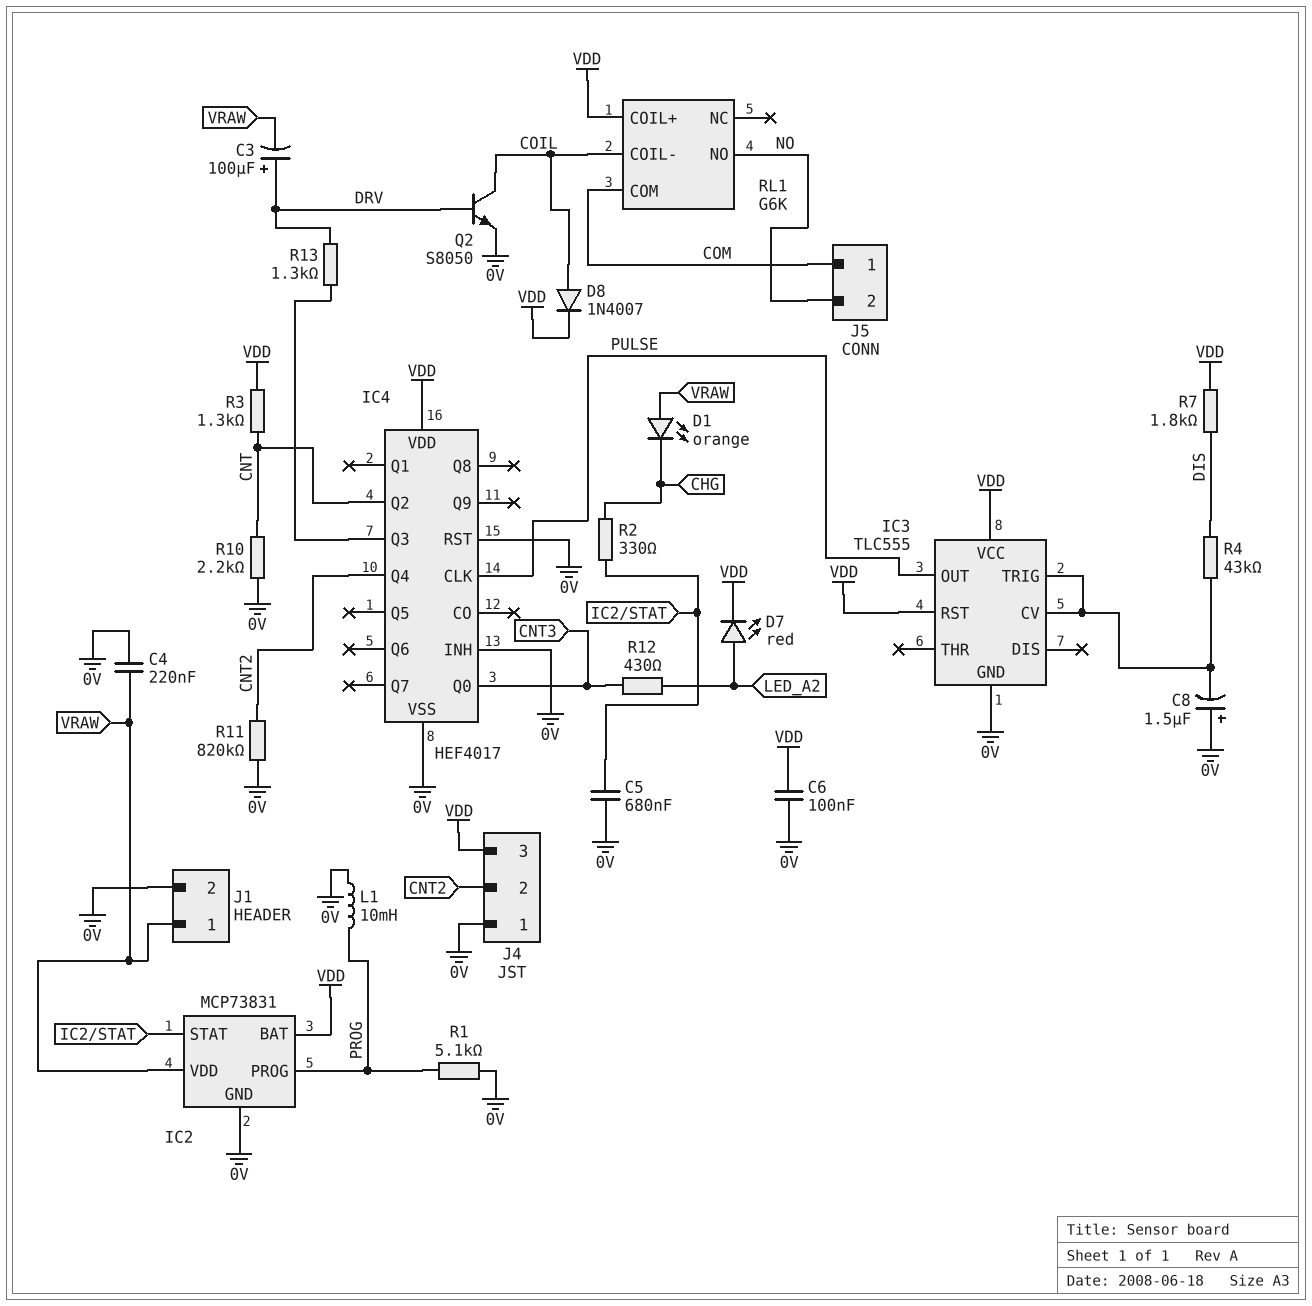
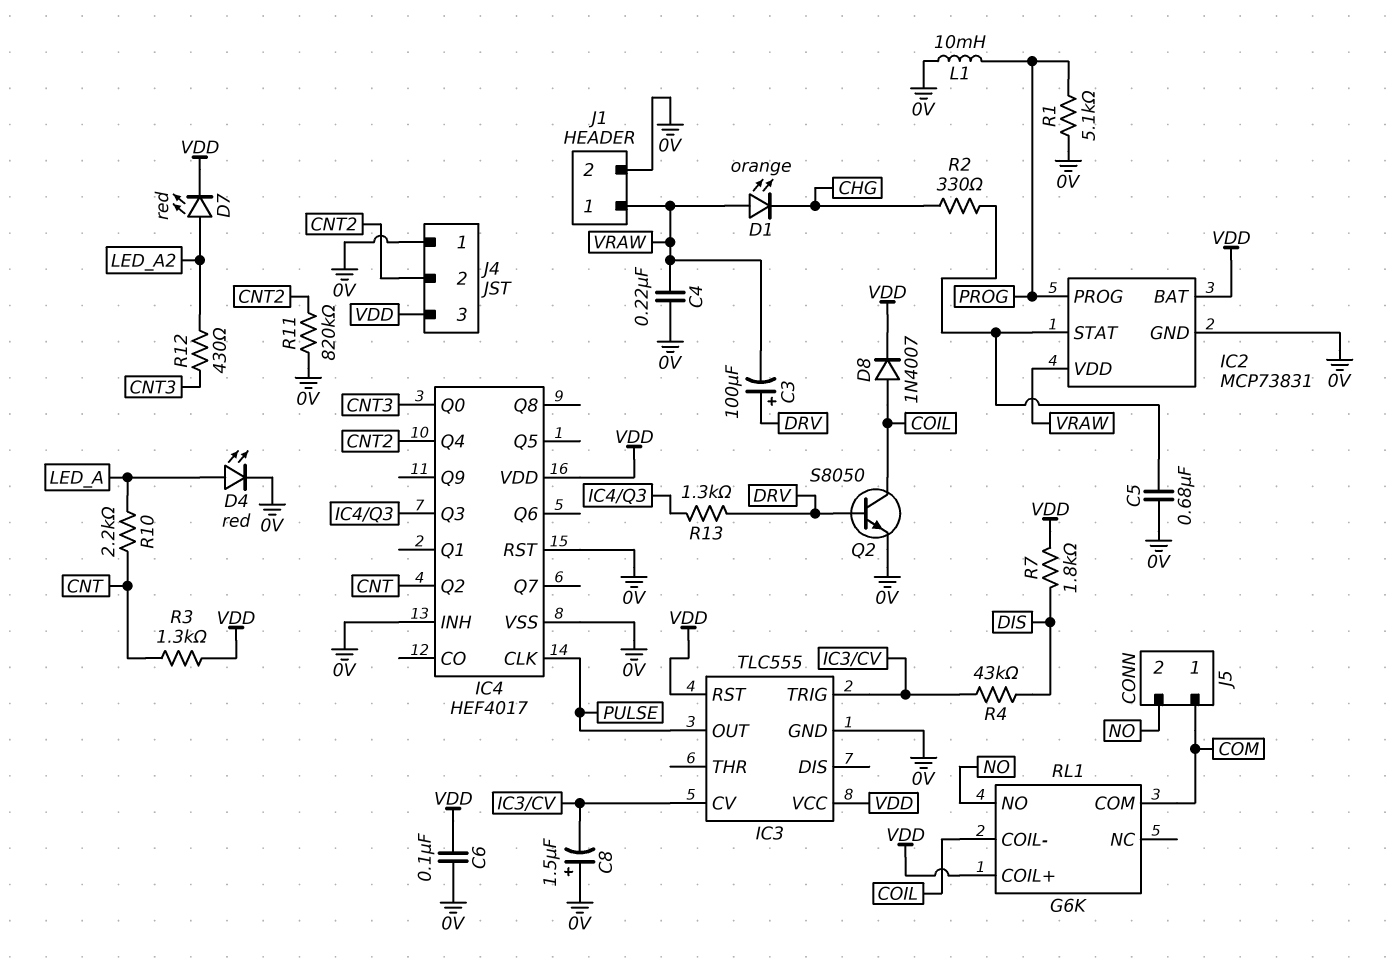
D4: none -> LED red (A LED_A, K 0V)
R10: 2.2k (0V, CNT) -> 2.2k (CNT, LED_A)

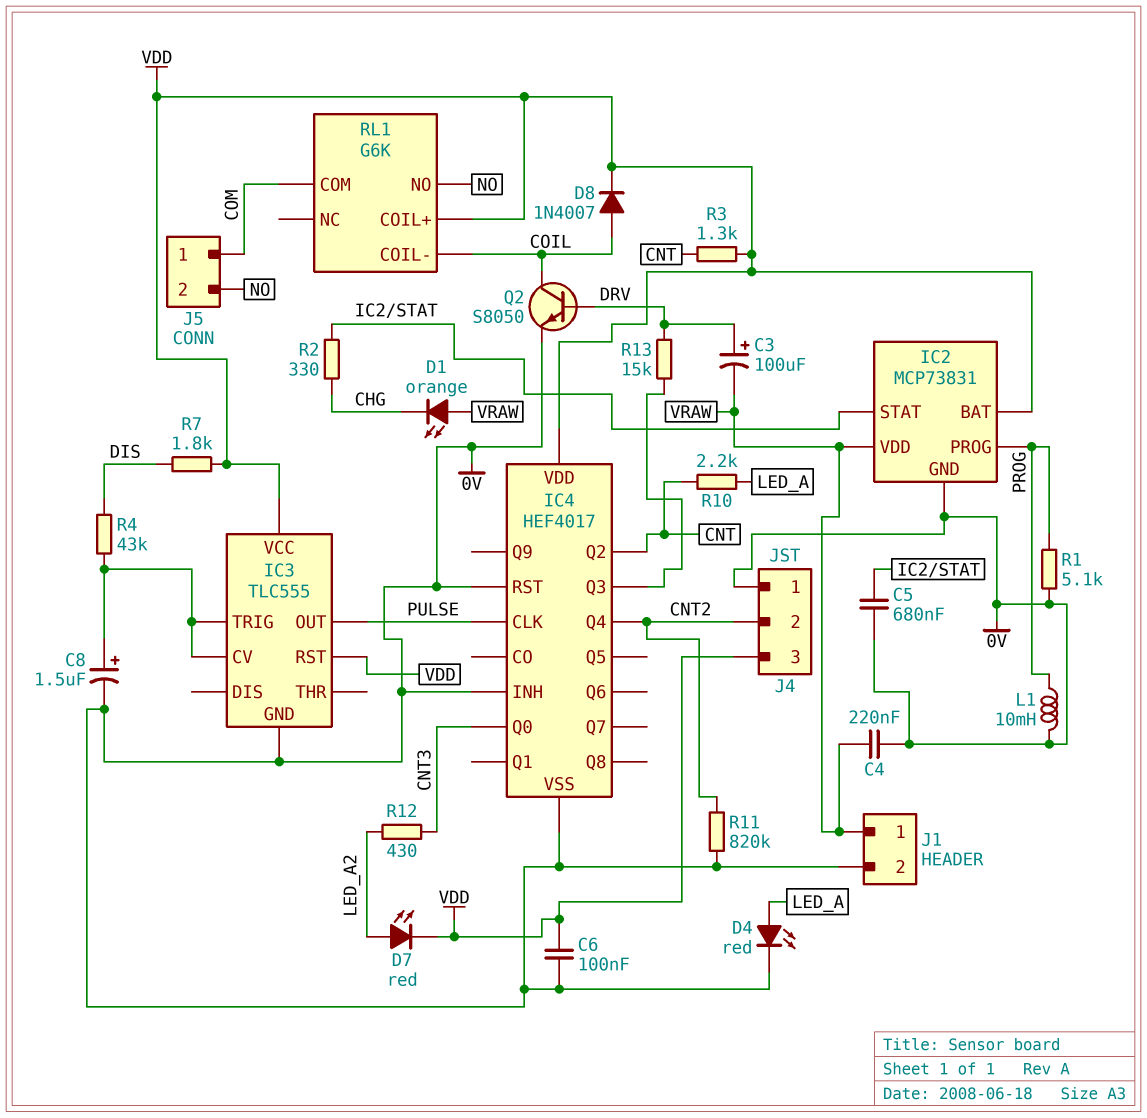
C8: 1.5uF (plus 0V, minus IC3/CV) -> 1.5uF (plus IC3/CV, minus 0V)
R13: 1.3k (DRV, IC4/Q3) -> 15k (DRV, IC4/Q3)

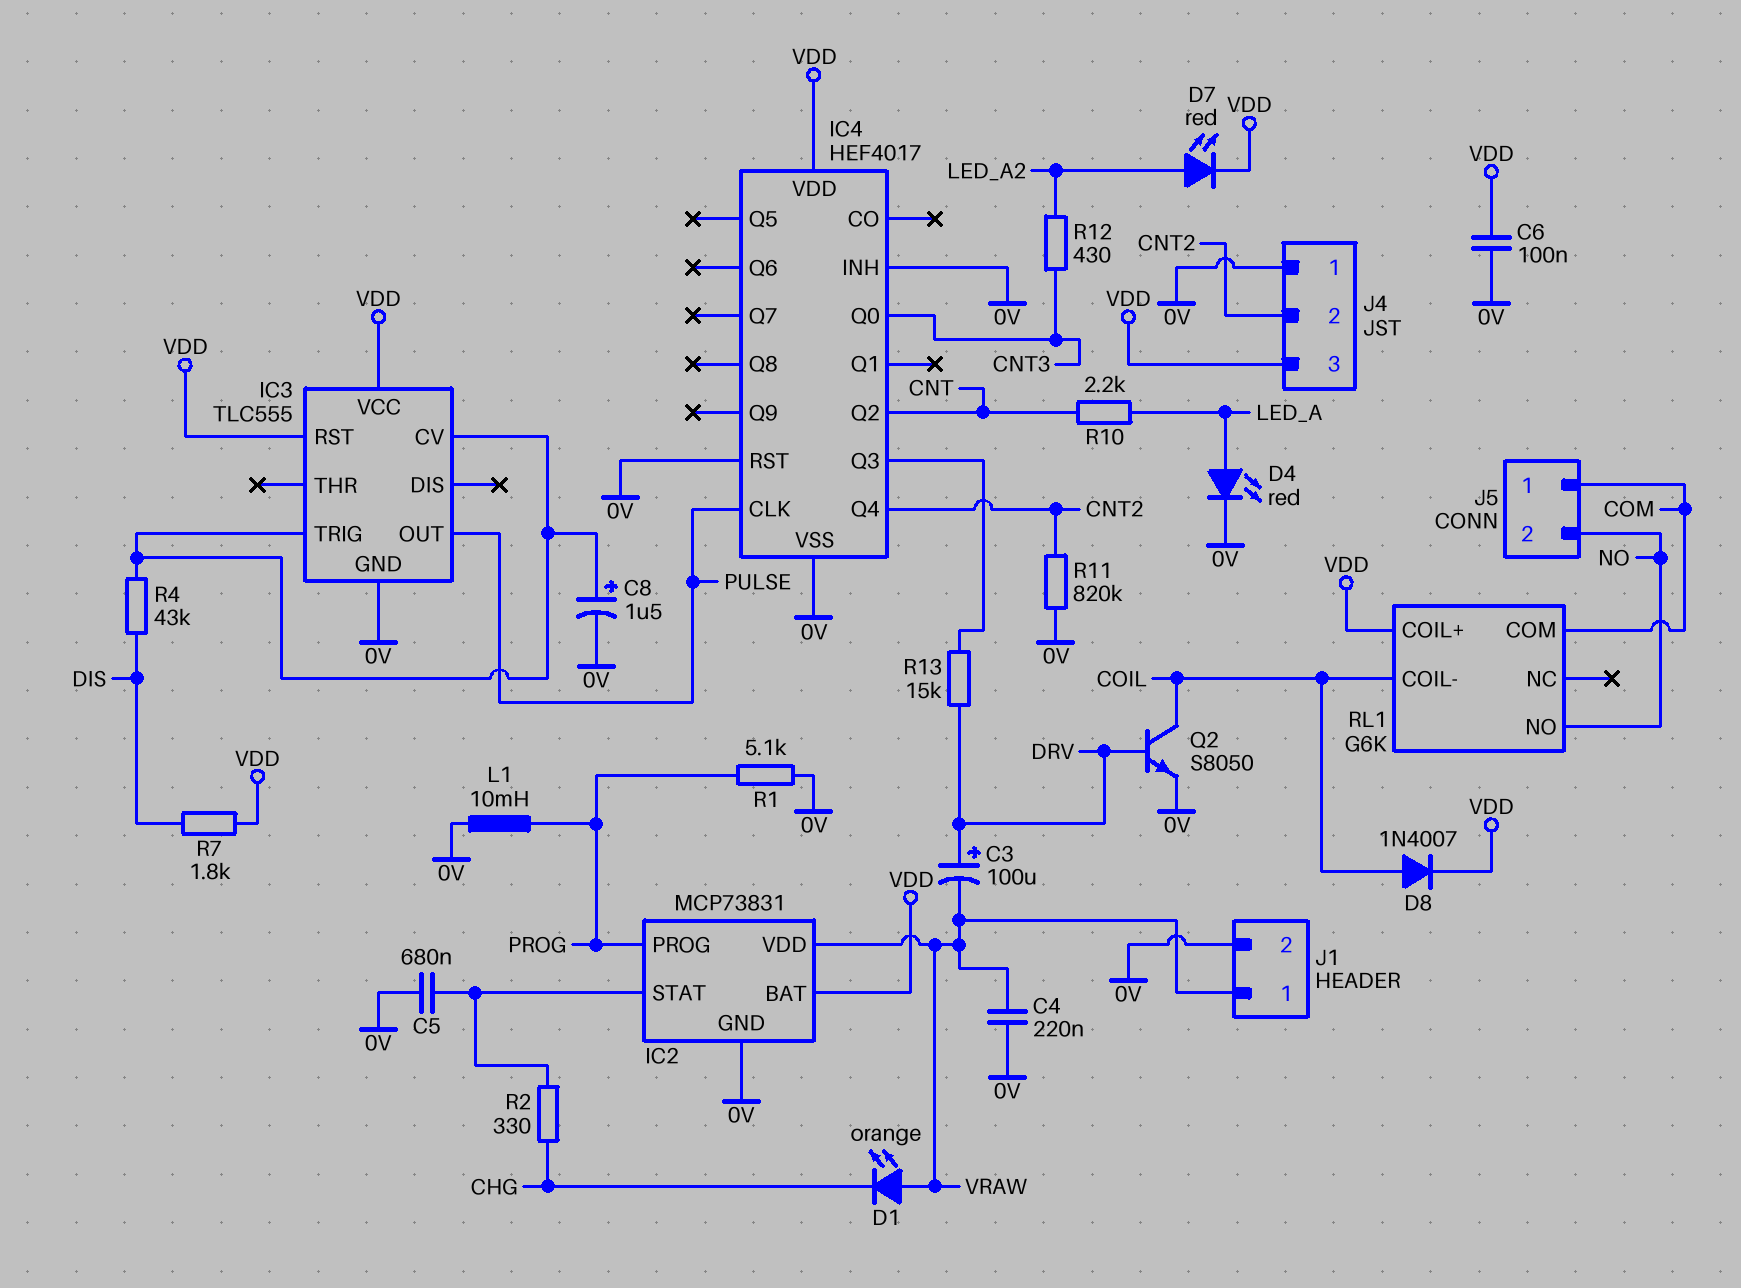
R3: 1.3k (CNT, VDD) -> none

